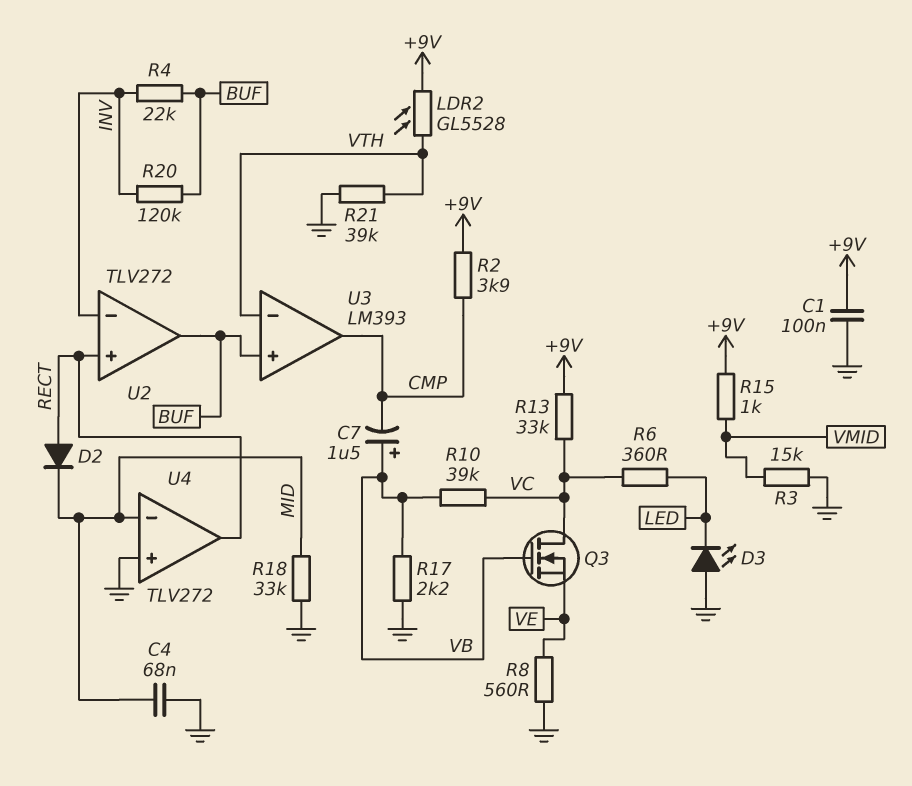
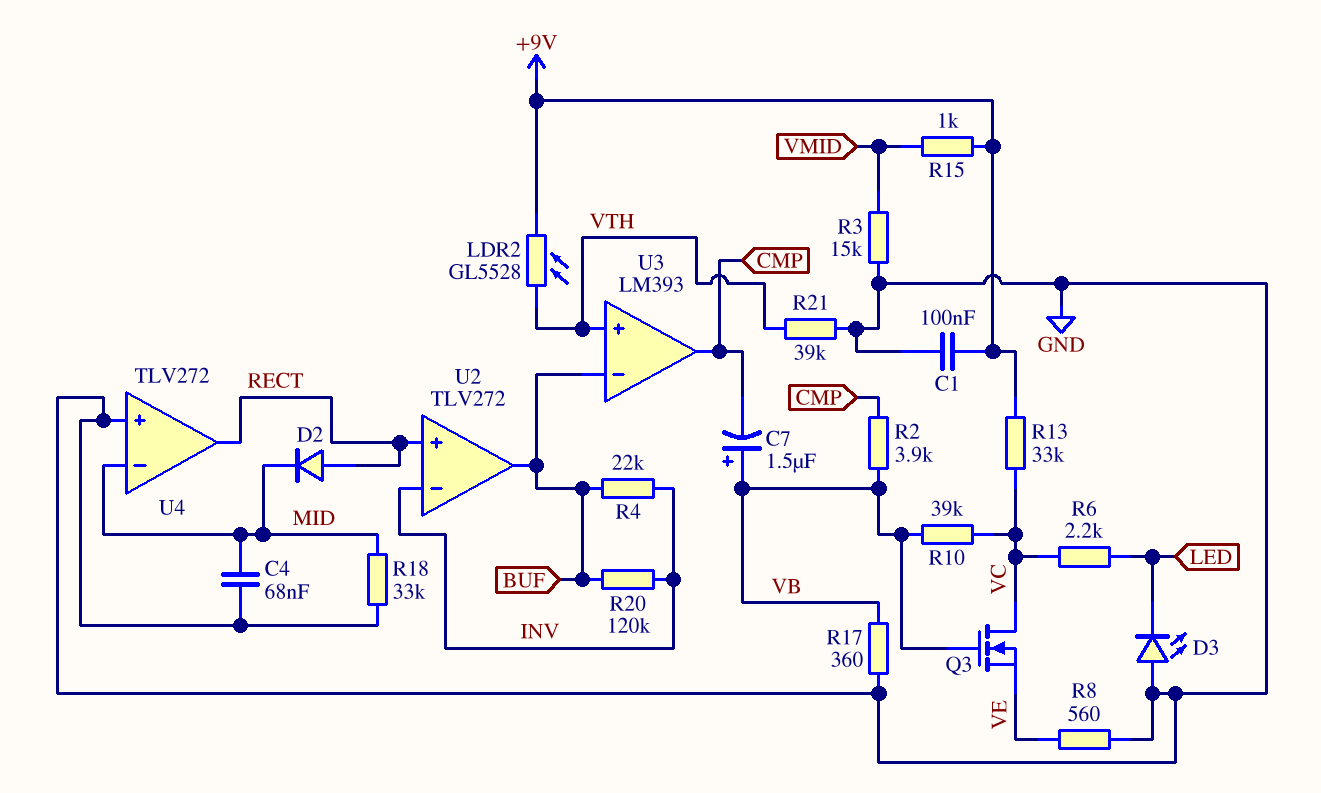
R2: 3.9k (+9V, CMP) -> 3.9k (CMP, VB)
R6: 360 (LED, VC) -> 2.2k (LED, VC)
R17: 2.2k (GND, VB) -> 360 (GND, VB)
U3 pin in+: BUF -> VTH
U3 pin in-: VTH -> BUF

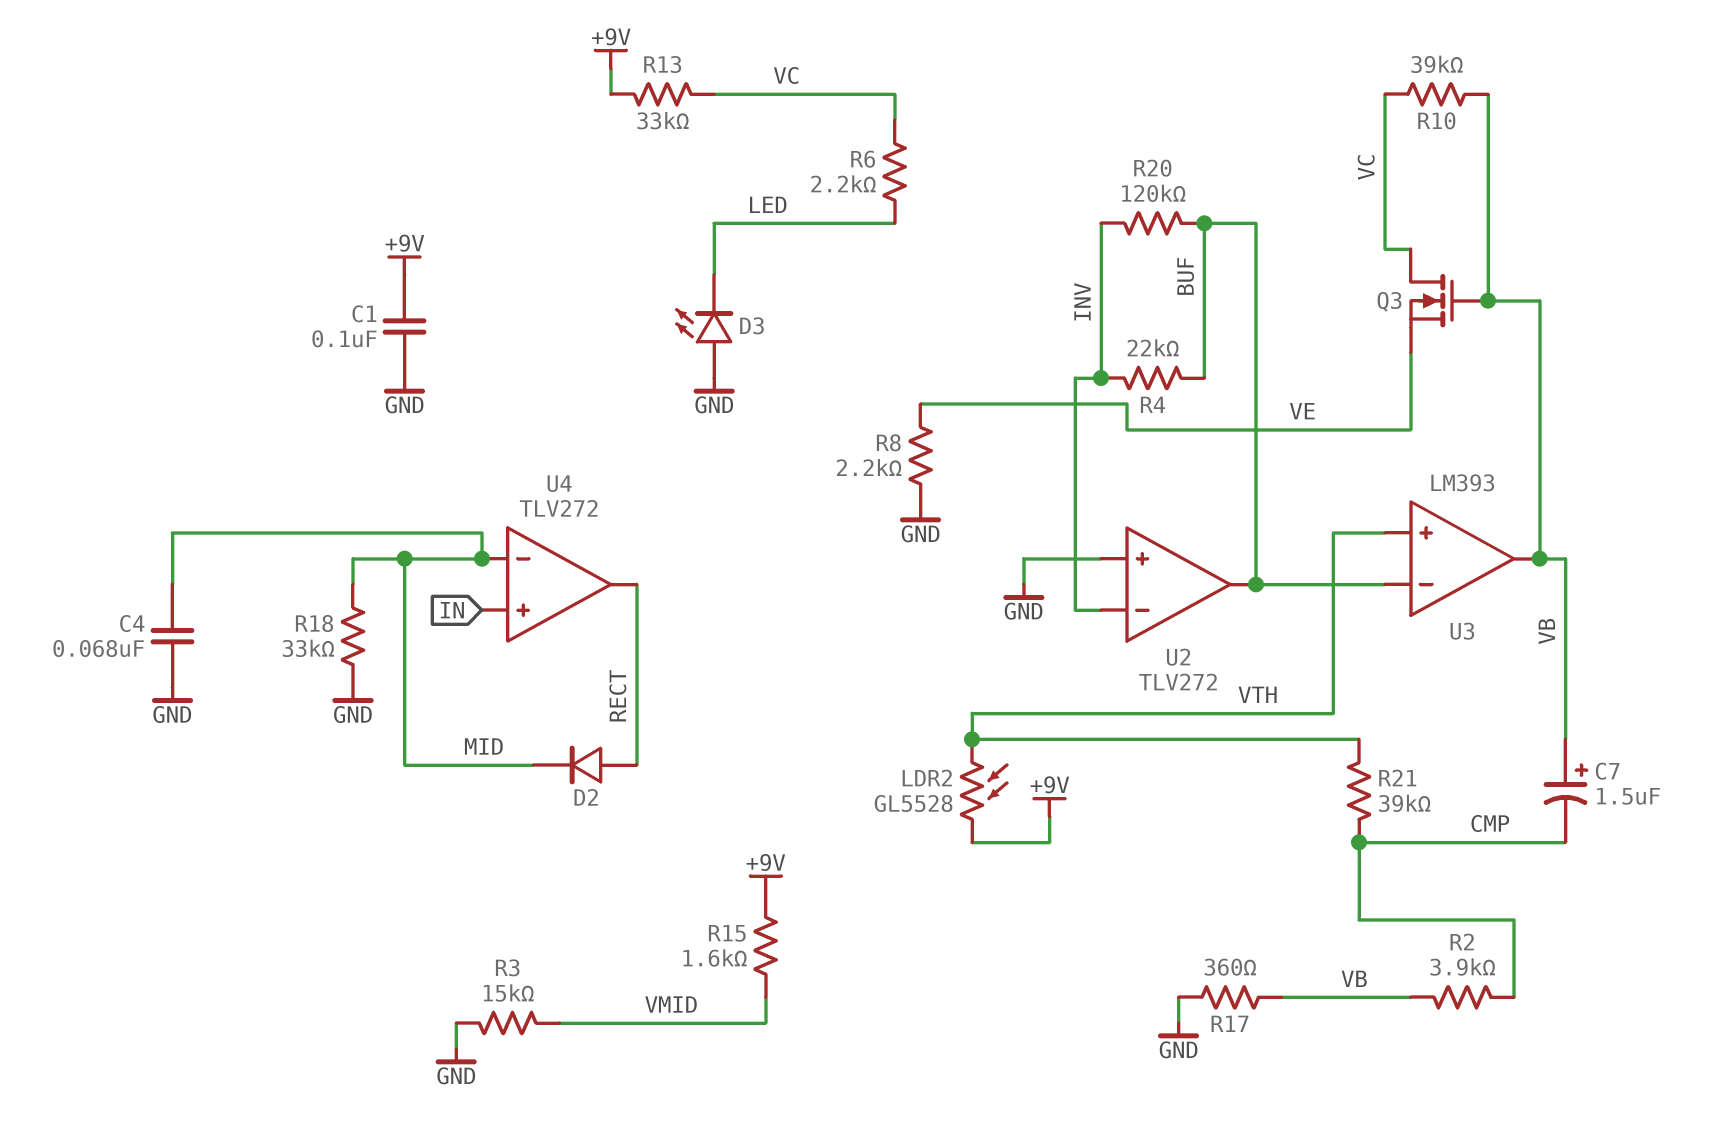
R8: 560 (GND, VE) -> 2.2k (GND, VE)
R15: 1k (+9V, VMID) -> 1.6k (+9V, VMID)
R21: 39k (GND, VTH) -> 39k (CMP, VTH)
U2 pin in+: RECT -> GND
U3 pin out: CMP -> VB
U4 pin in+: GND -> IN

